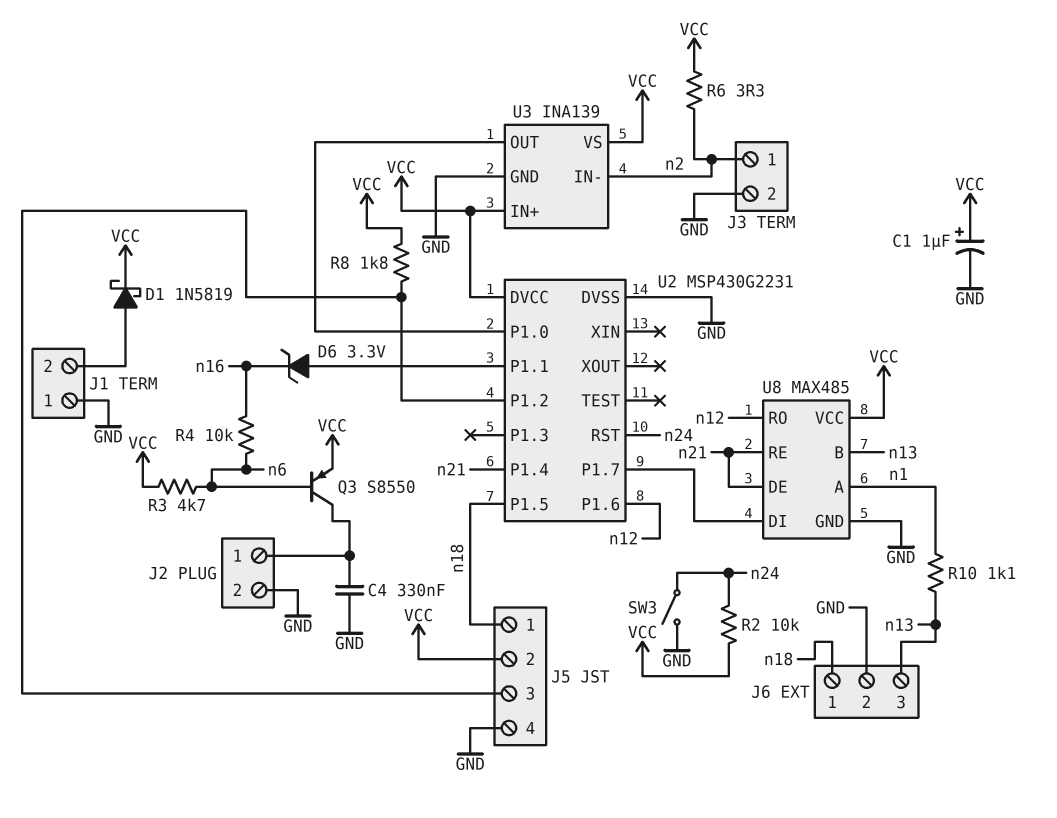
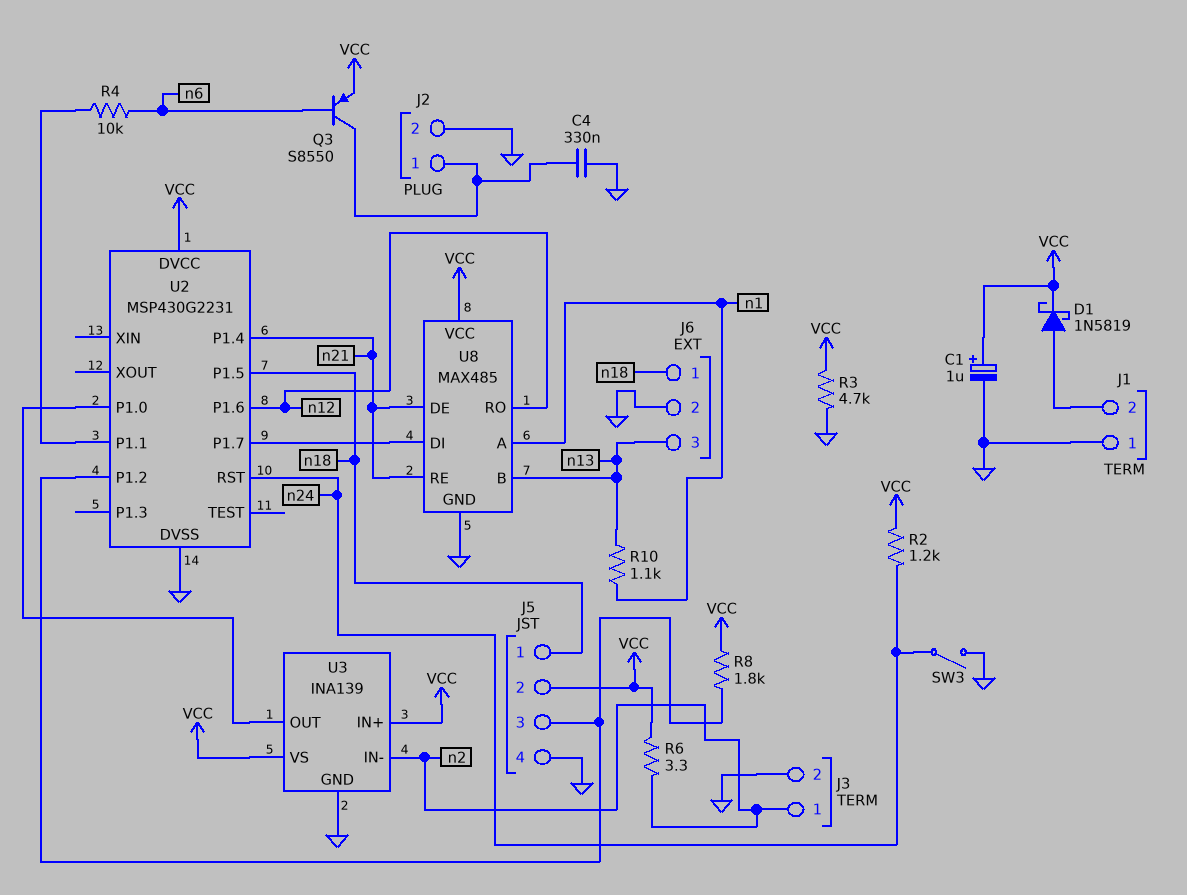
D6: zener 3.3V (A U2/P1.1, K n16) -> none
R2: 10k (VCC, n24) -> 1.2k (VCC, n24)
R3: 4.7k (VCC, n6) -> 4.7k (GND, VCC)
R4: 10k (n6, n16) -> 10k (U2/P1.1, n6)

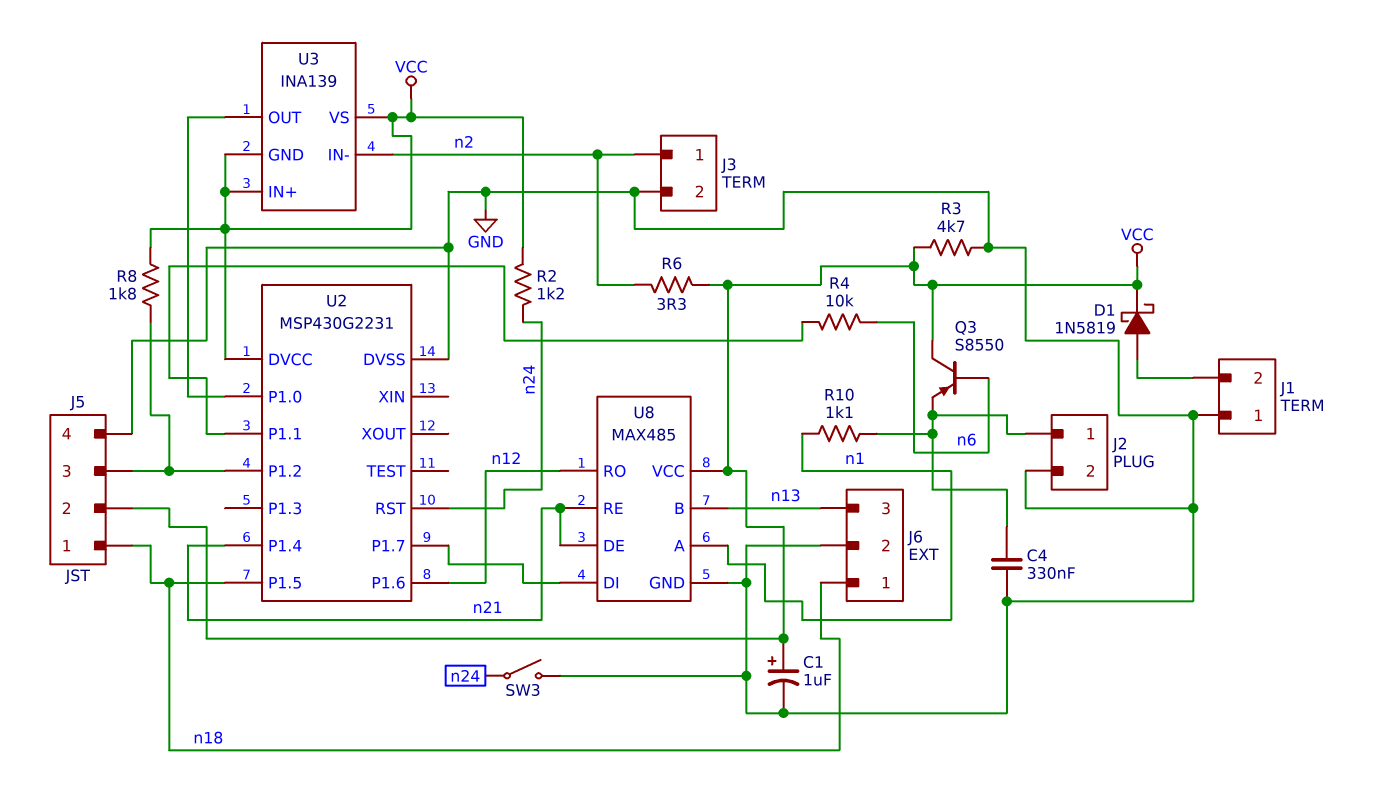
Q3: PNP S8550 (B n6, C J2/1, E VCC) -> PNP S8550 (B n6, C VCC, E J2/1)
R10: 1.1k (n1, n13) -> 1.1k (J2/1, n1)
U3 pin GND: GND -> VCC

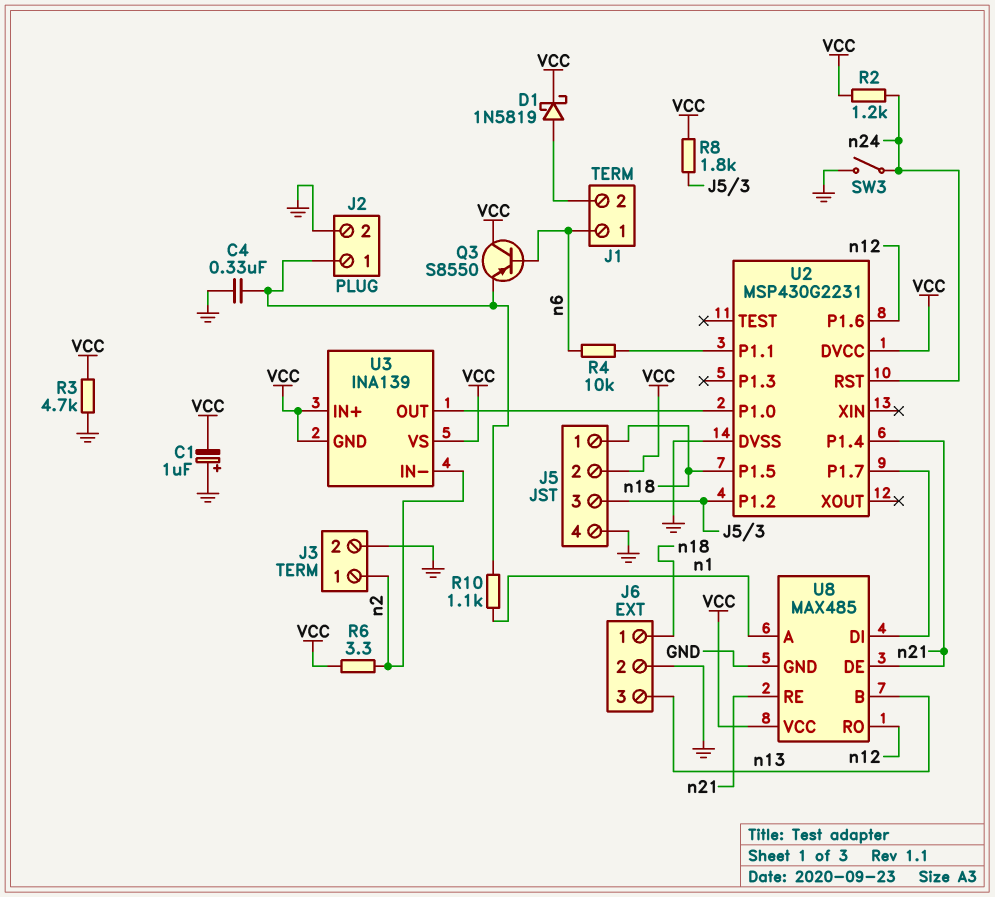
C1: 1uF (plus VCC, minus GND) -> 1uF (plus GND, minus VCC)
J1 pin 1: GND -> n6

